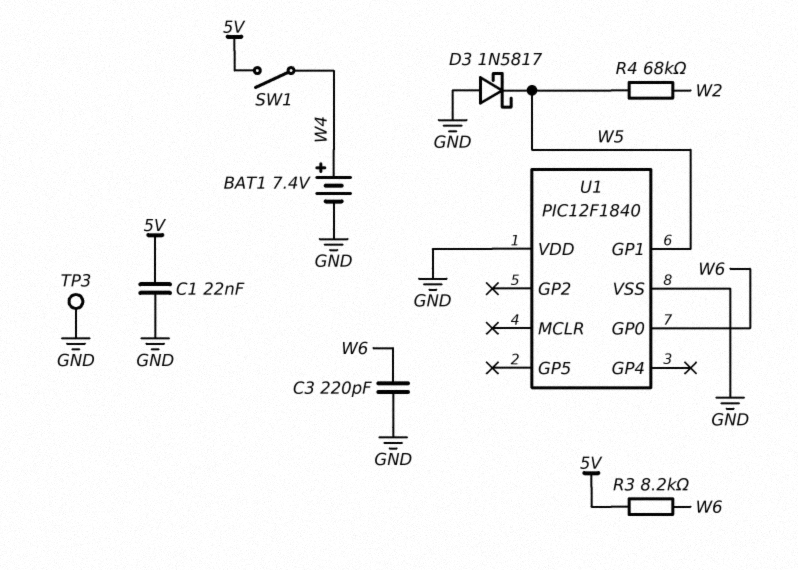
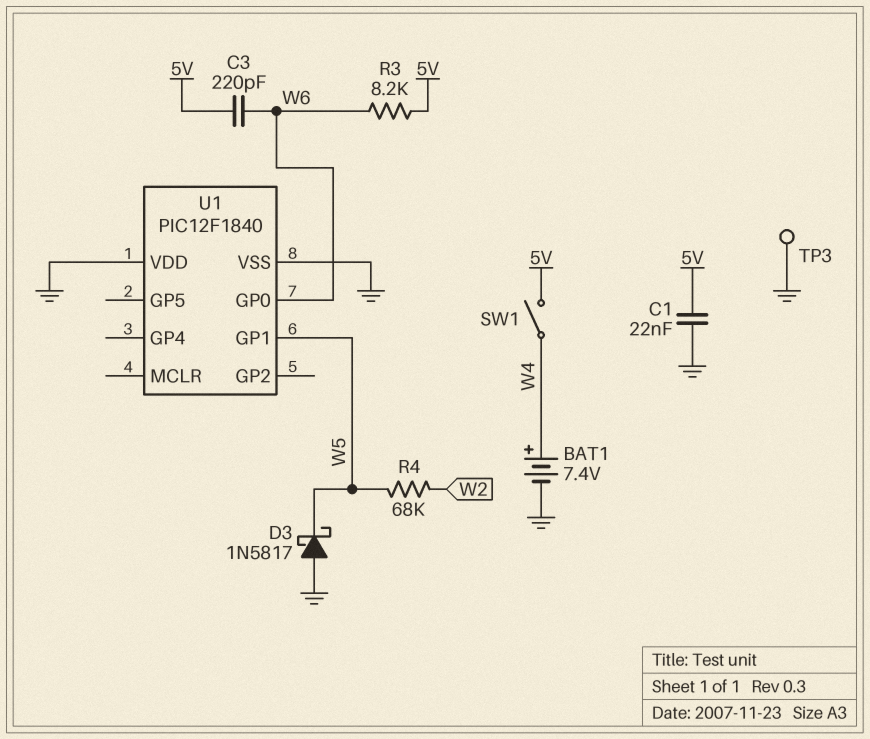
C3: 220pF (GND, W6) -> 220pF (5V, W6)

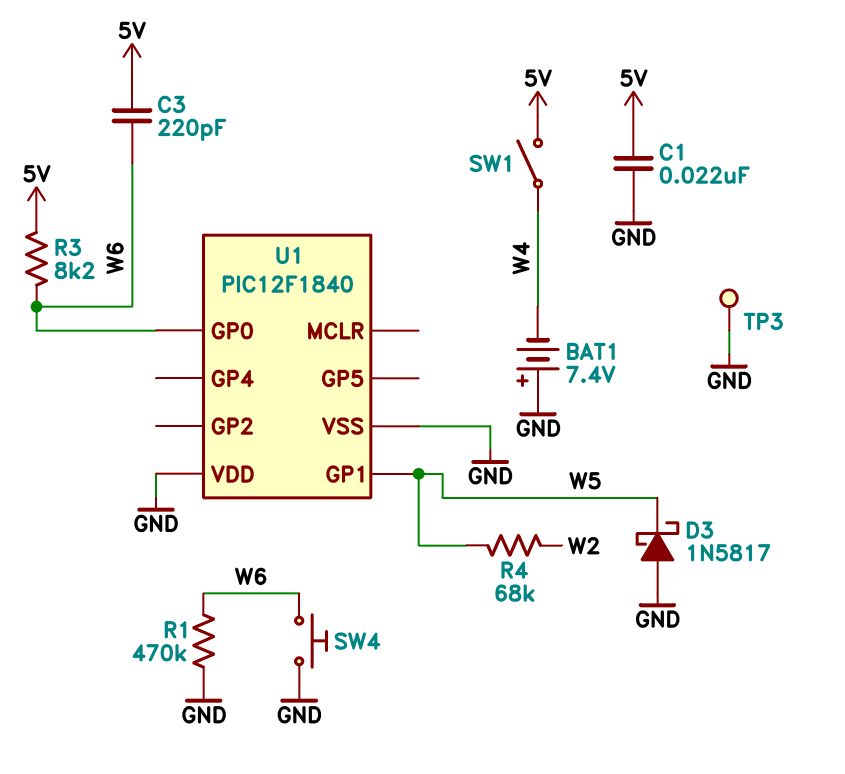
BAT1: 7.4V (plus W4, minus GND) -> 7.4V (plus GND, minus W4)
R1: none -> 470k (GND, W6)
SW4: none -> button (GND, W6)

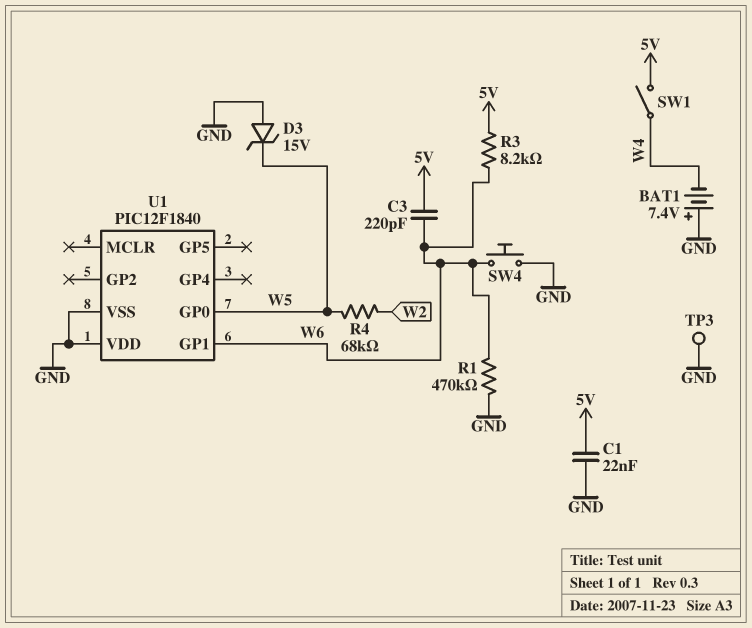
D3: schottky 1N5817 (A GND, K W5) -> zener 15V (A GND, K W5)
U1 pin GP0: W6 -> W5
U1 pin GP1: W5 -> W6

